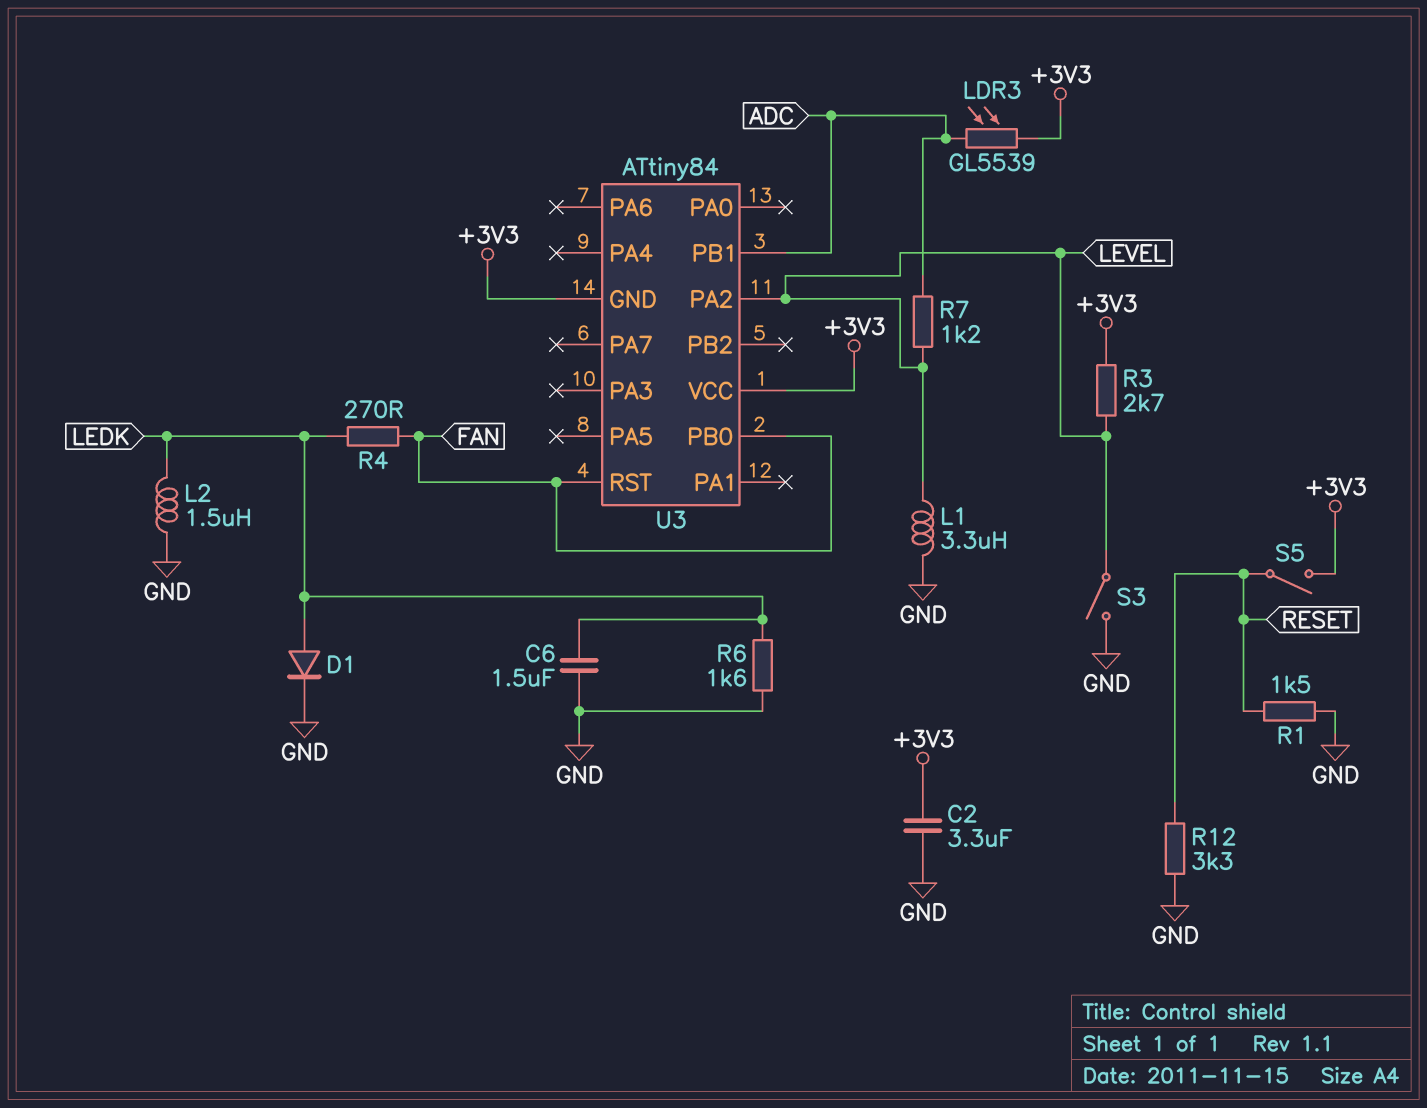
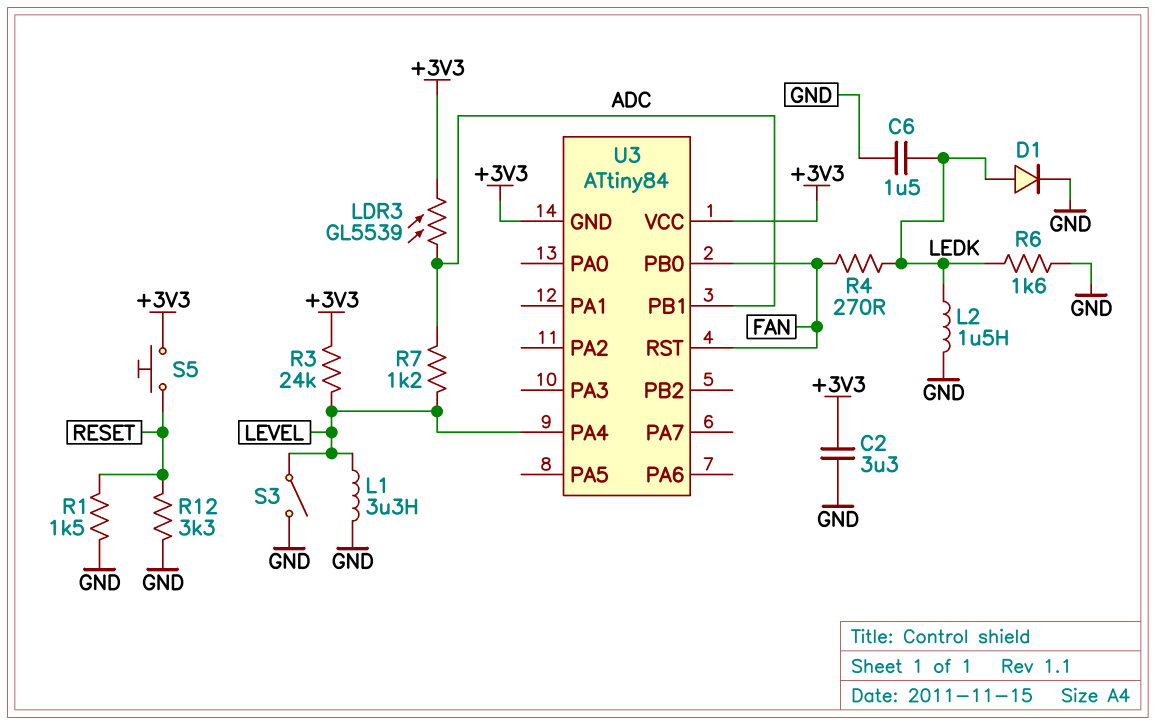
R3: 2.7k (+3V3, LEVEL) -> 24k (+3V3, LEVEL)
S5: switch (+3V3, RESET) -> button (+3V3, RESET)
U3 pin PA2: LEVEL -> none
U3 pin PA4: none -> LEVEL

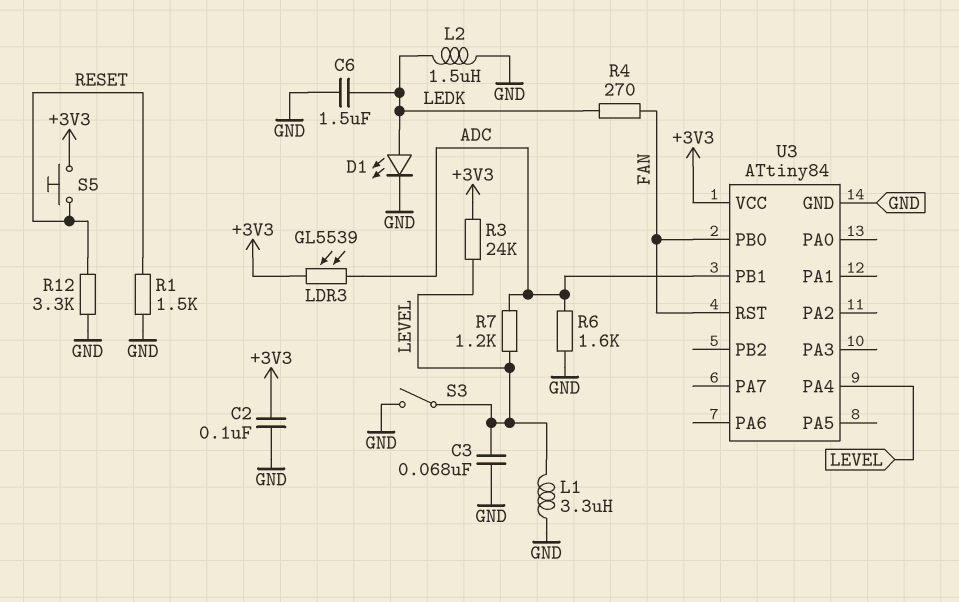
C2: 3.3uF (+3V3, GND) -> 100nF (+3V3, GND)
C3: none -> 68nF (GND, LEVEL)
D1: diode (A LEDK, K GND) -> LED (A LEDK, K GND)
R6: 1.6k (GND, LEDK) -> 1.6k (ADC, GND)
U3 pin GND: +3V3 -> GND

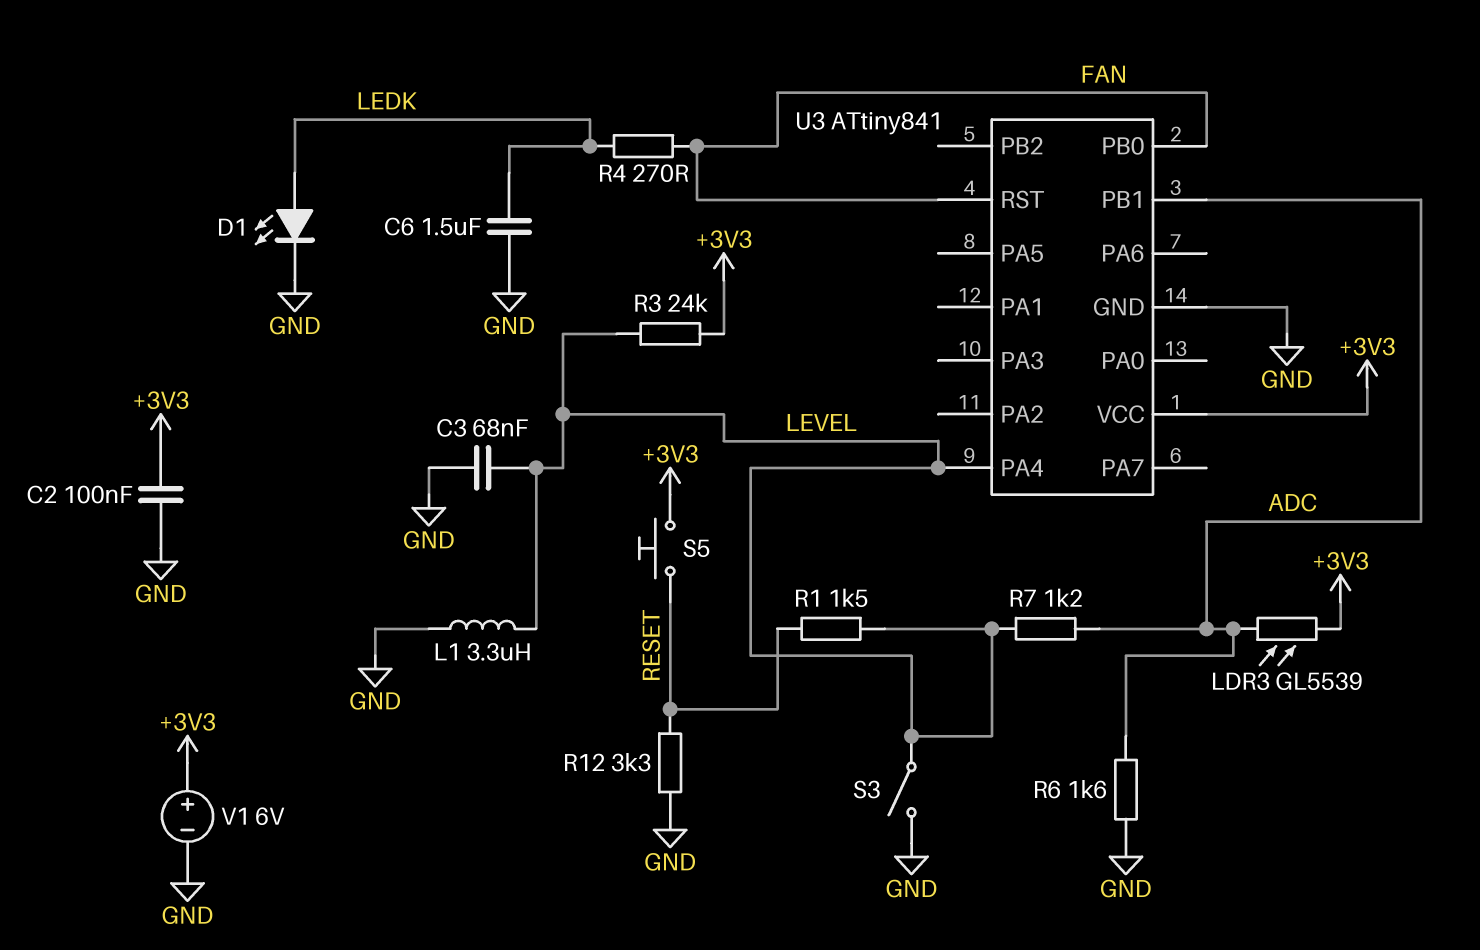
L2: 1.5uH (GND, LEDK) -> none
R1: 1.5k (GND, RESET) -> 1.5k (LEVEL, RESET)
U3: ATtiny84 -> ATtiny841
V1: none -> 6V (plus +3V3, minus GND)

